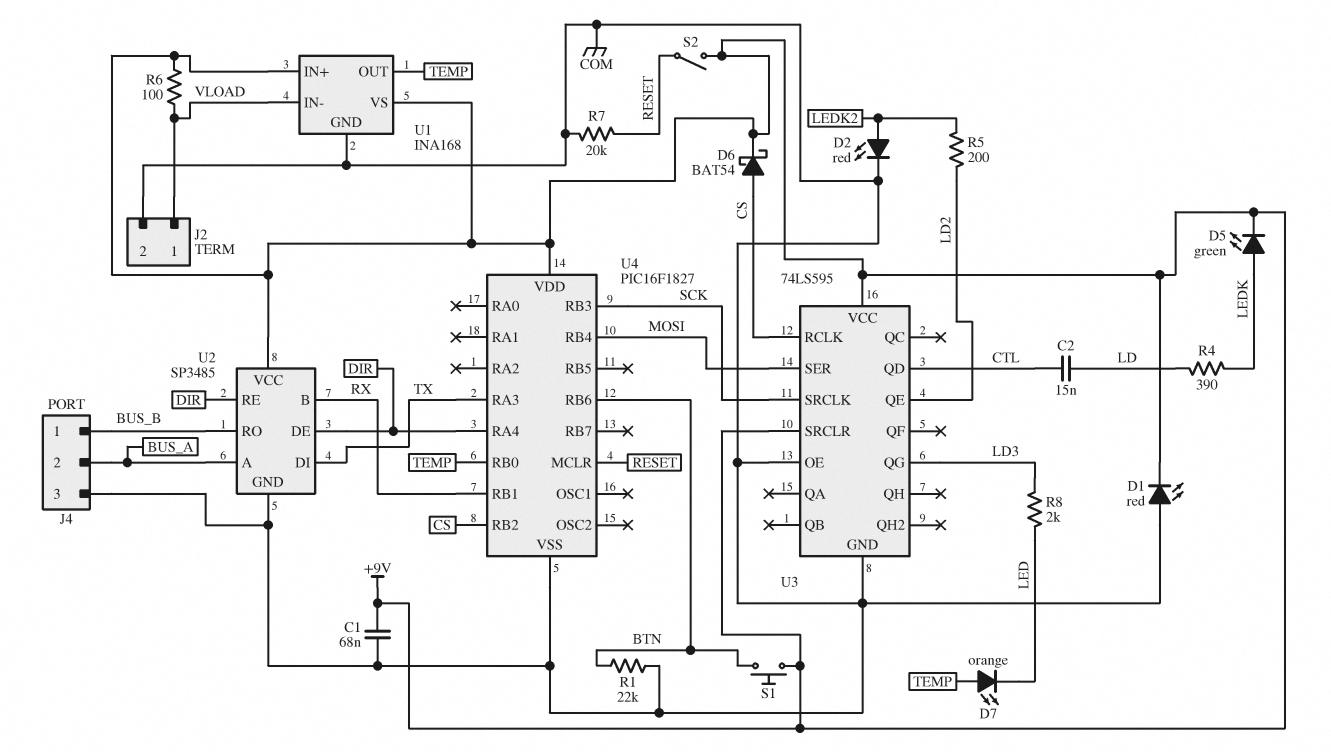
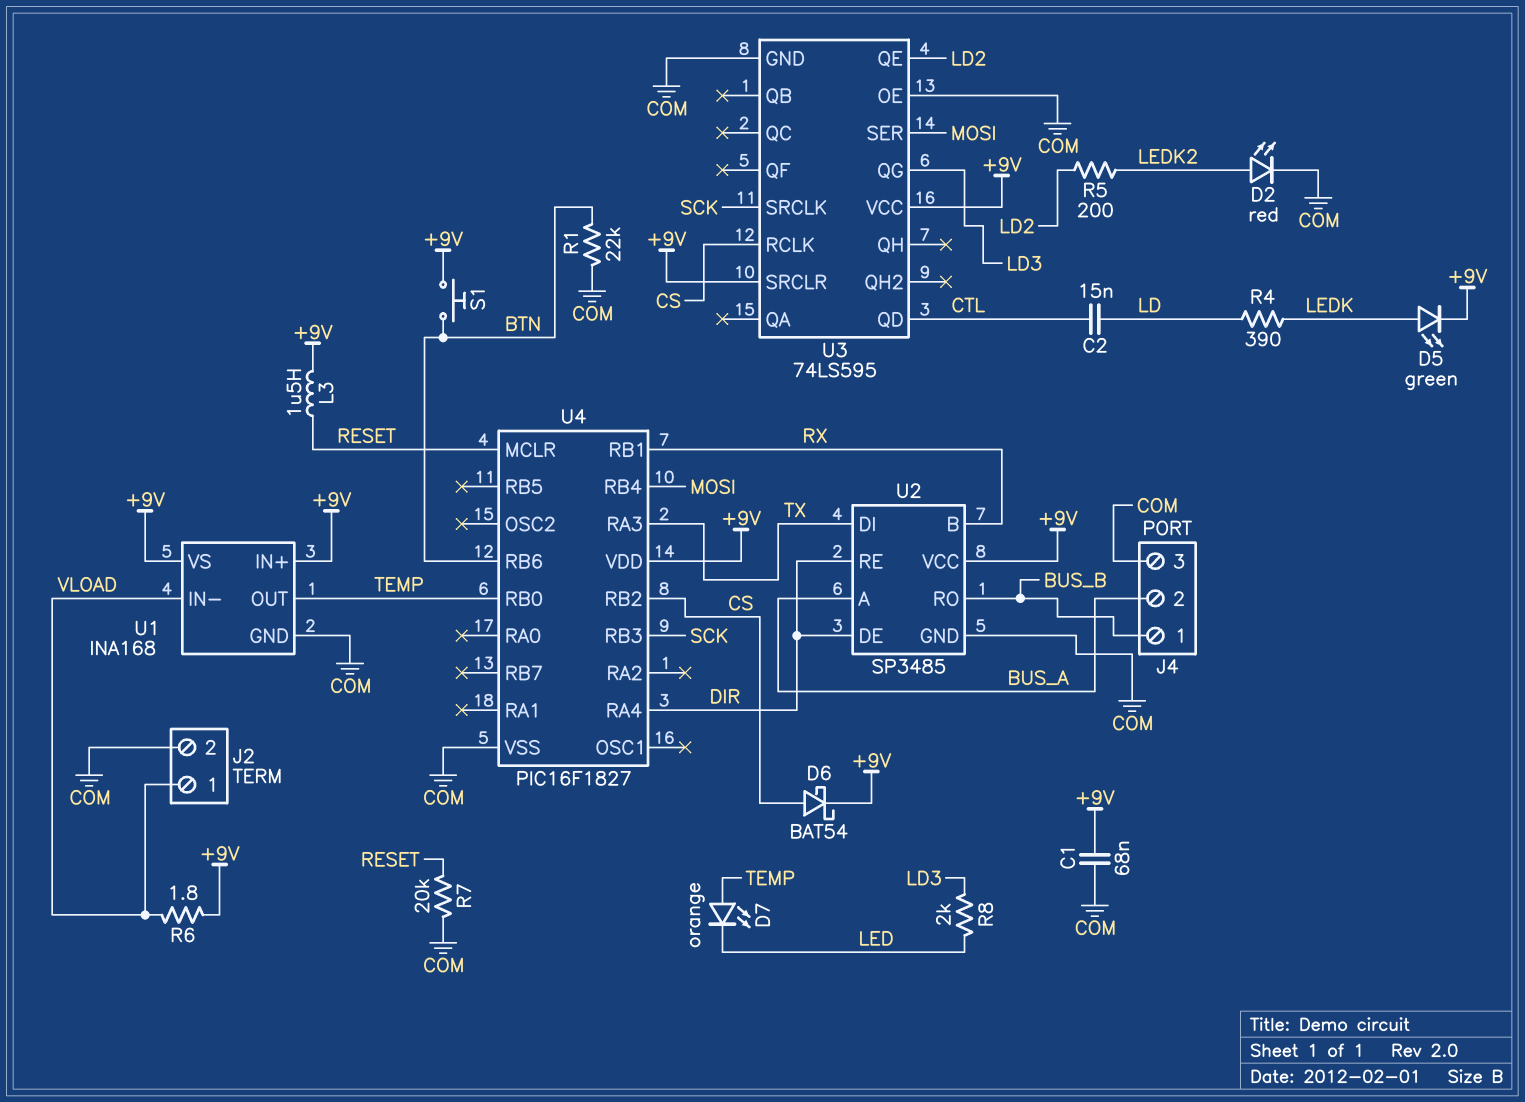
D1: LED red (A COM, K +9V) -> none
L3: none -> 1.5uH (+9V, RESET)
R6: 100 (+9V, VLOAD) -> 1.8 (+9V, VLOAD)
S2: switch (+9V, RESET) -> none

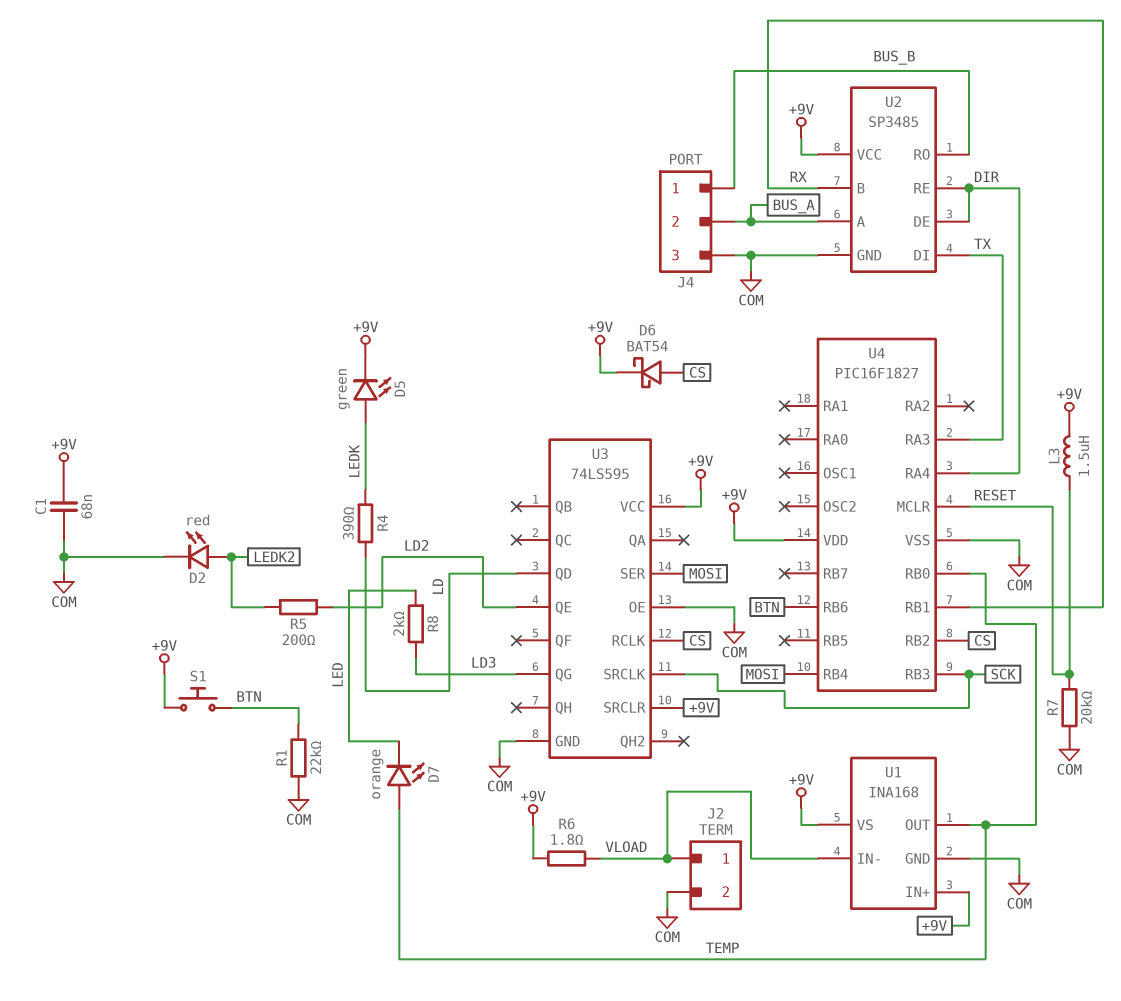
C2: 15nF (CTL, LD) -> none
U3 pin QD: CTL -> LD

